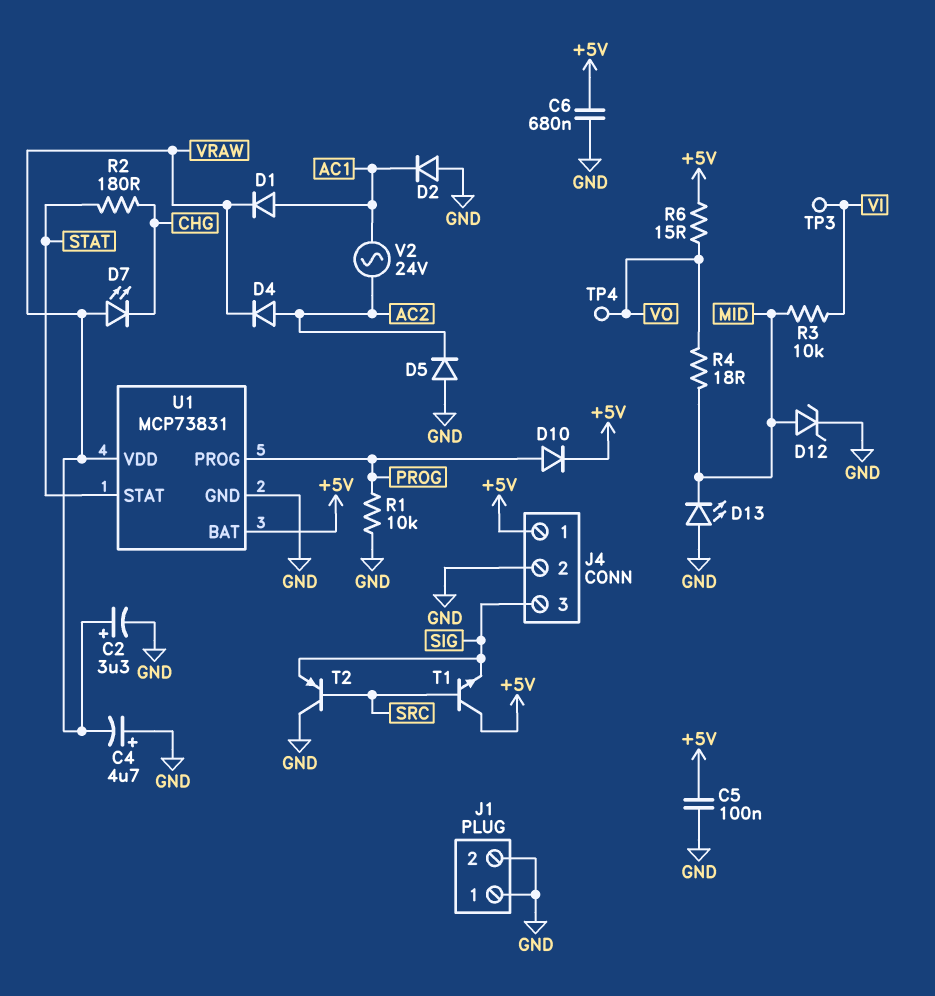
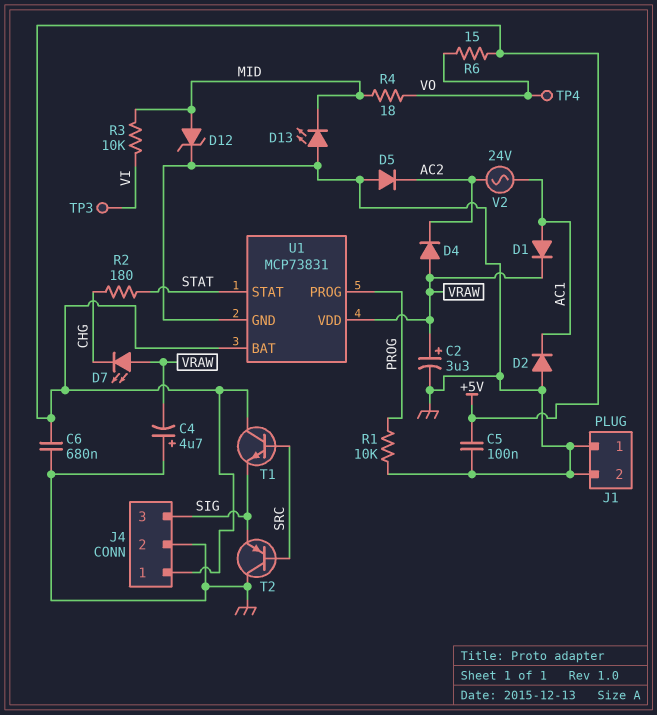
D4: diode (A AC2, K VRAW) -> diode (A VRAW, K AC2)
D10: diode (A PROG, K +5V) -> none

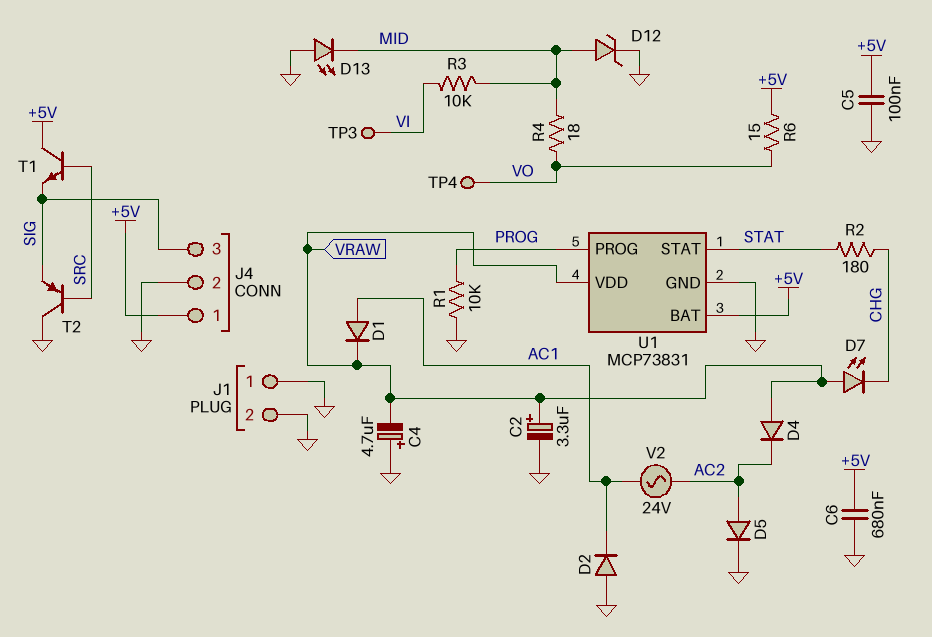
D5: diode (A GND, K AC2) -> diode (A AC2, K GND)

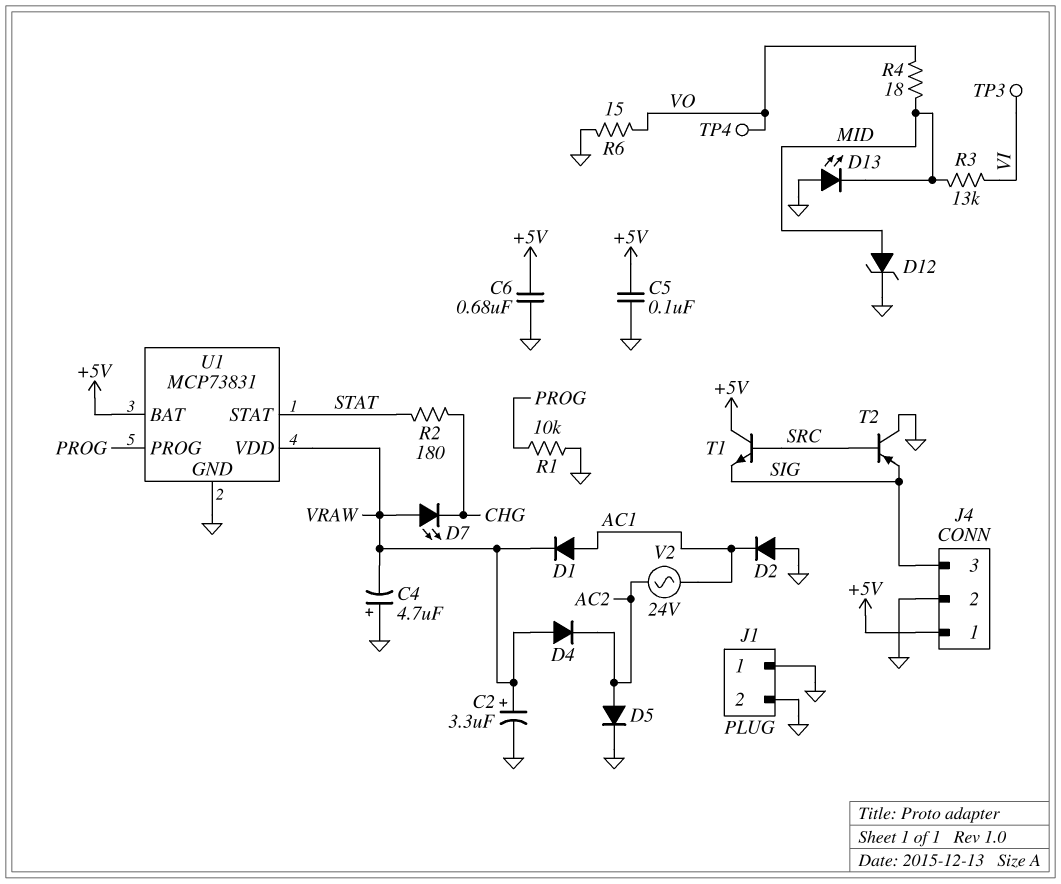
R3: 10k (MID, VI) -> 13k (MID, VI)
R6: 15 (+5V, VO) -> 15 (GND, VO)

